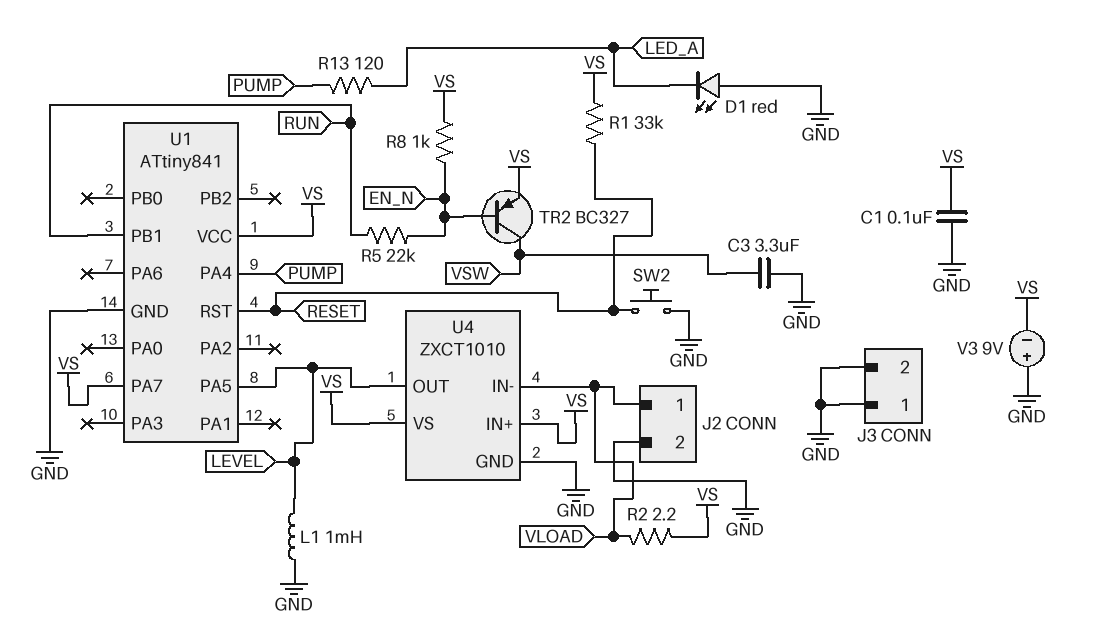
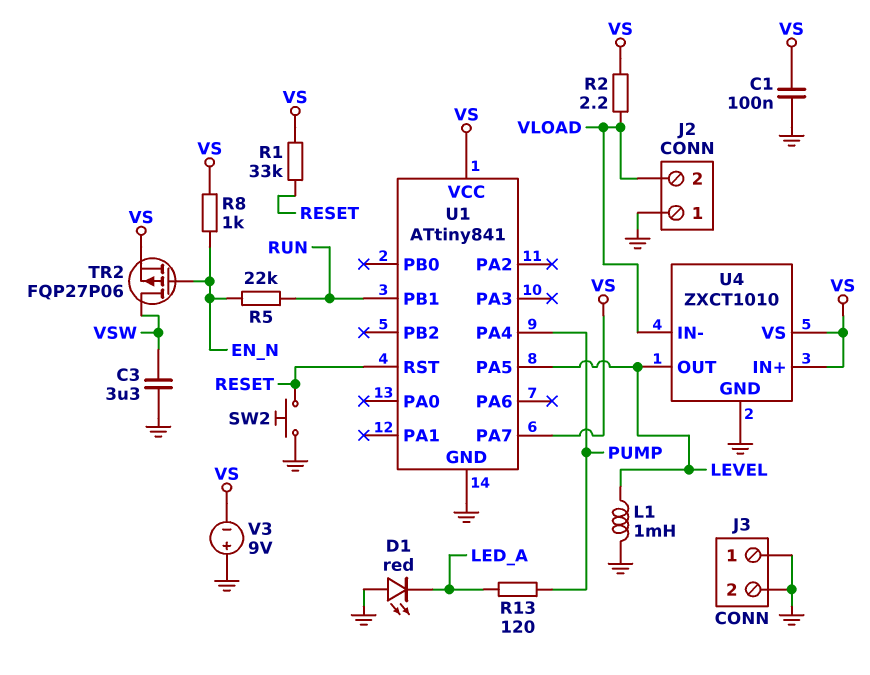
J2 pin 1: VLOAD -> GND
J2 pin 2: GND -> VLOAD
TR2: PNP BC327 (B EN_N, C VSW, E VS) -> PMOS FQP27P06 (G EN_N, D VSW, S VS)

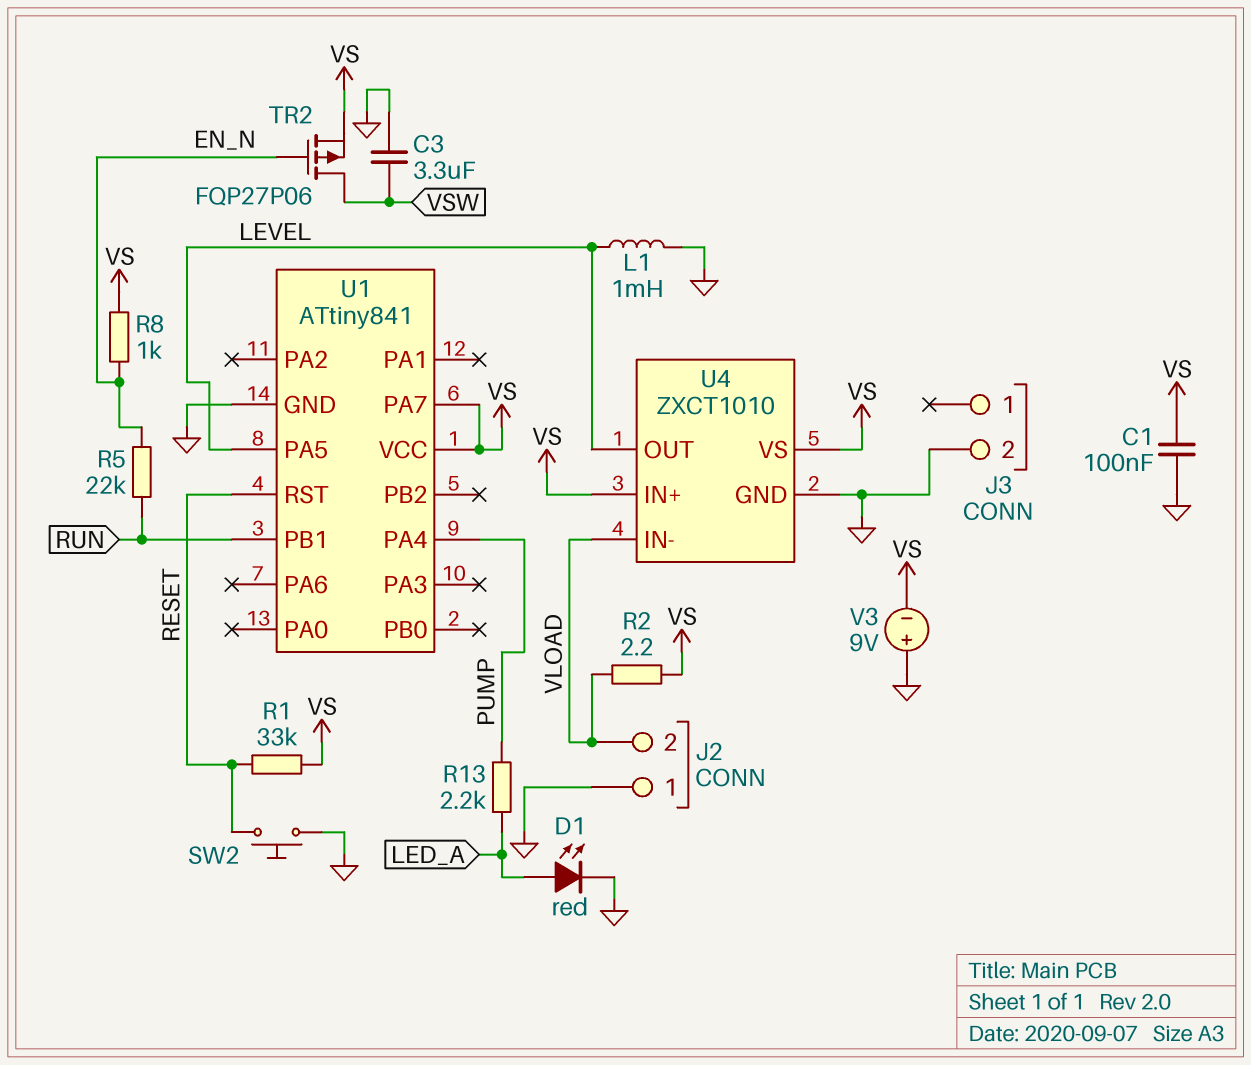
D1: LED red (A GND, K LED_A) -> LED red (A LED_A, K GND)
J3 pin 1: GND -> none
R13: 120 (LED_A, PUMP) -> 2.2k (LED_A, PUMP)

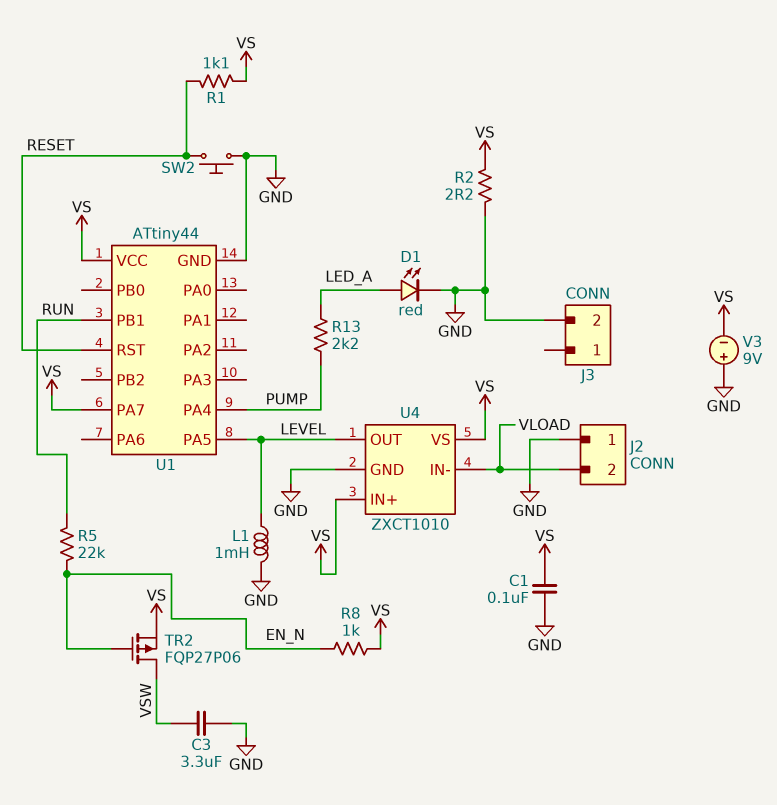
R1: 33k (RESET, VS) -> 1.1k (RESET, VS)
R2: 2.2 (VLOAD, VS) -> 2.2 (GND, VS)
U1: ATtiny841 -> ATtiny44

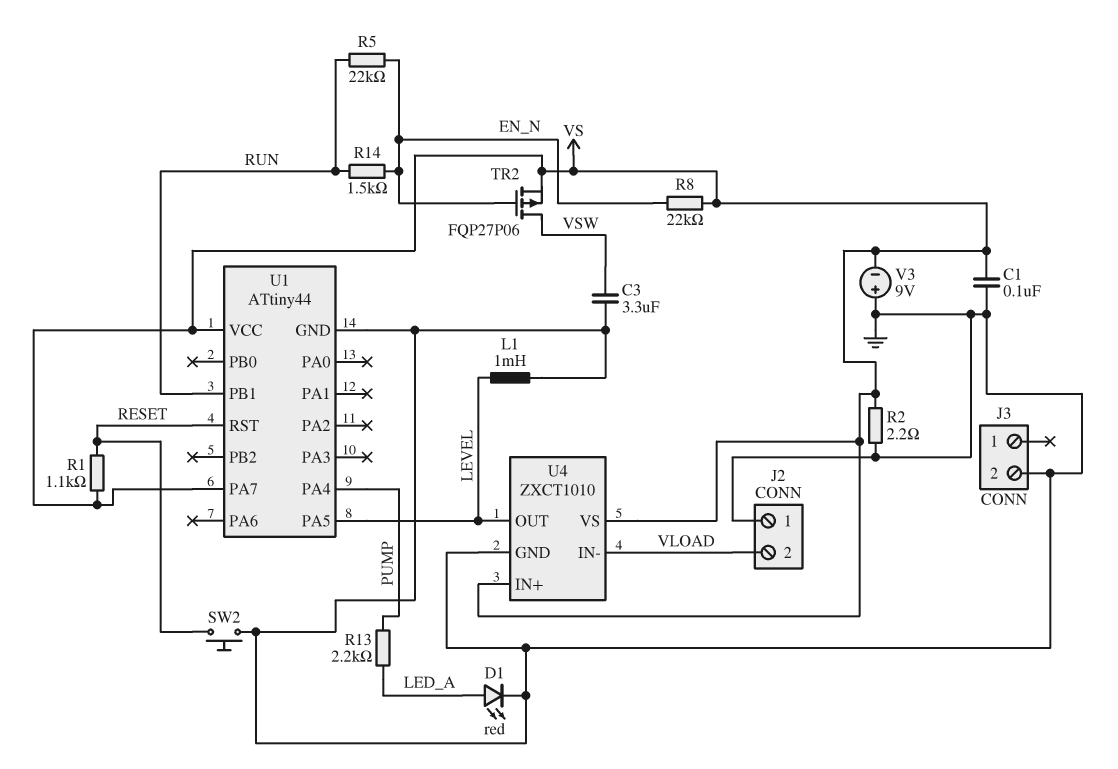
R8: 1k (EN_N, VS) -> 22k (EN_N, VS)
R14: none -> 1.5k (EN_N, RUN)

